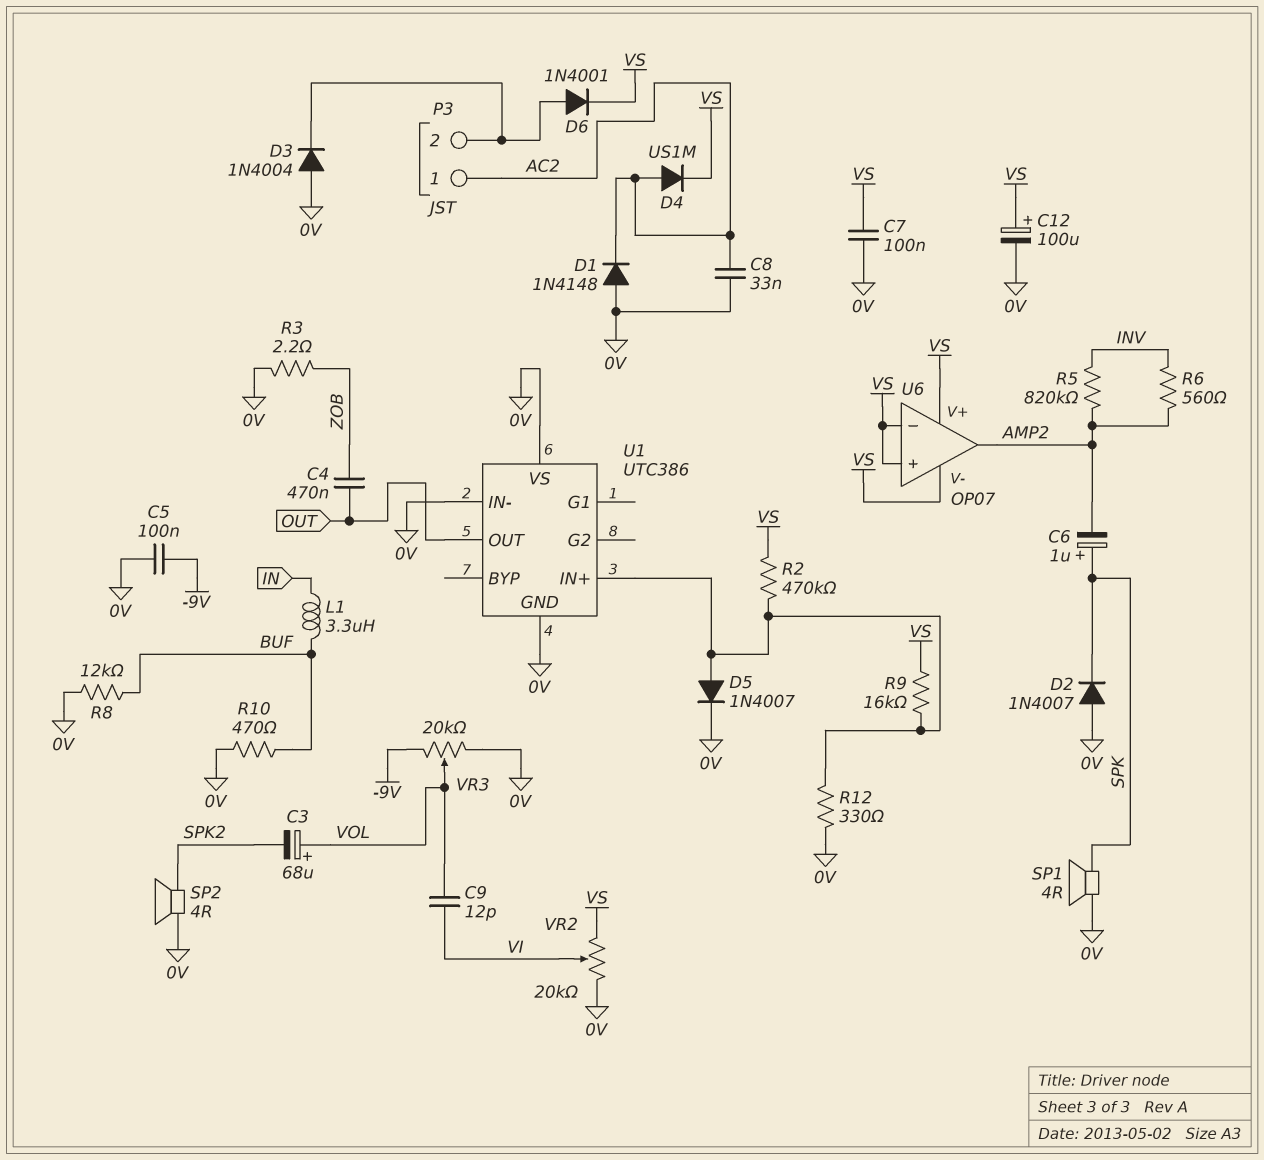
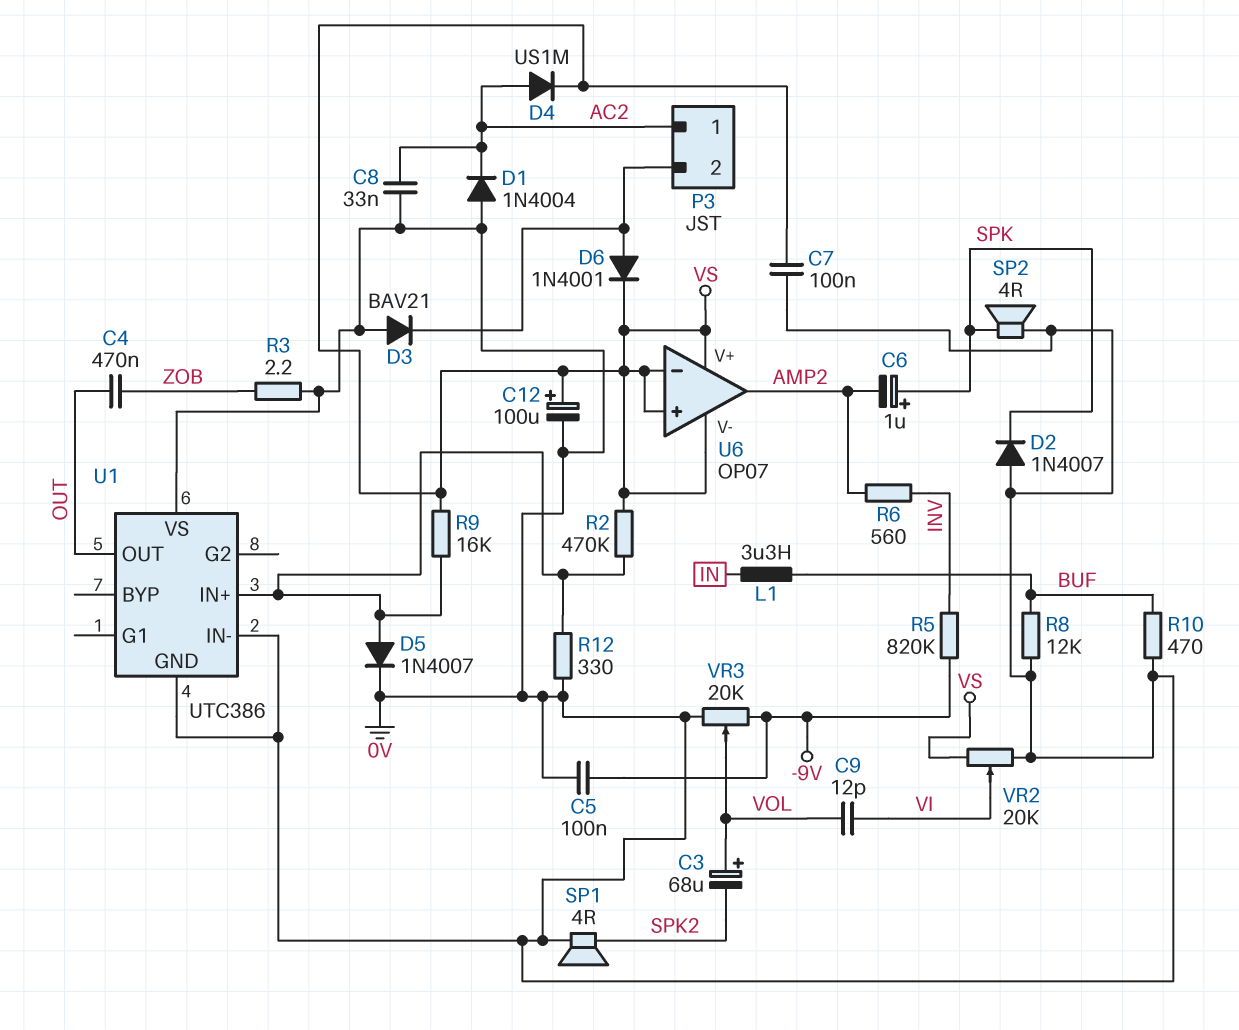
D1: diode 1N4148 (A 0V, K AC2) -> diode 1N4004 (A 0V, K AC2)
D3: diode 1N4004 (A 0V, K P3/2) -> diode BAV21 (A 0V, K P3/2)
R5: 820k (AMP2, INV) -> 820k (-9V, INV)
SP1: speaker 4R (0V, SPK) -> speaker 4R (0V, SPK2)
SP2: speaker 4R (0V, SPK2) -> speaker 4R (0V, SPK)

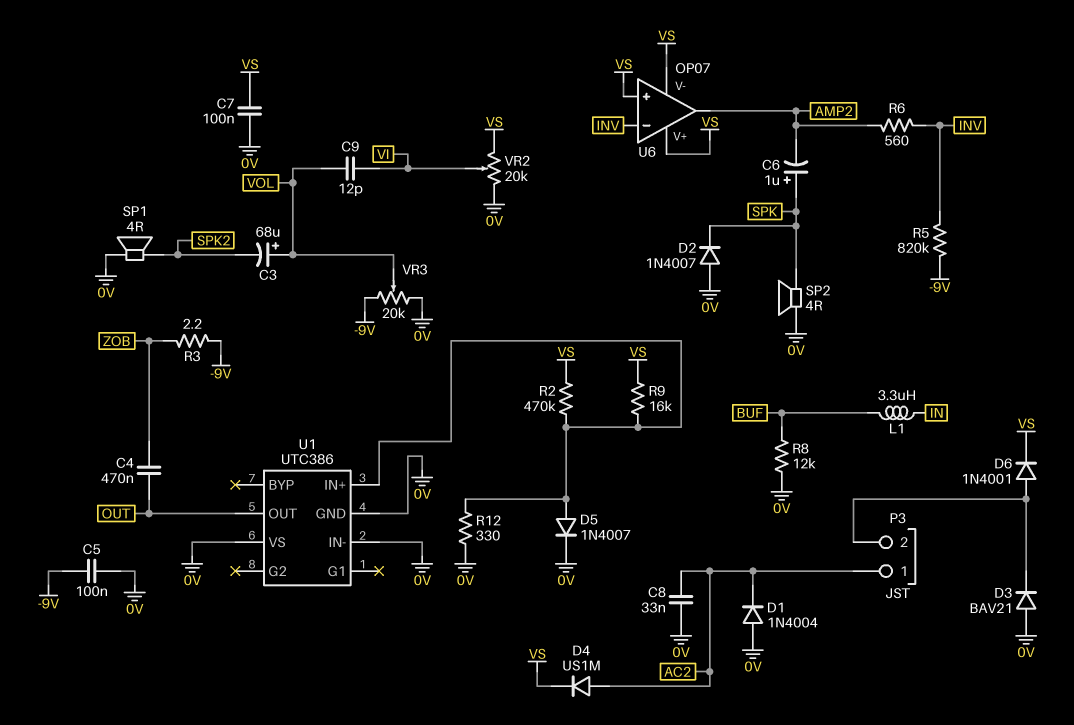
C12: 100uF (plus VS, minus 0V) -> none
R3: 2.2 (0V, ZOB) -> 2.2 (-9V, ZOB)
R10: 470 (0V, BUF) -> none
U6 pin in-: VS -> INV

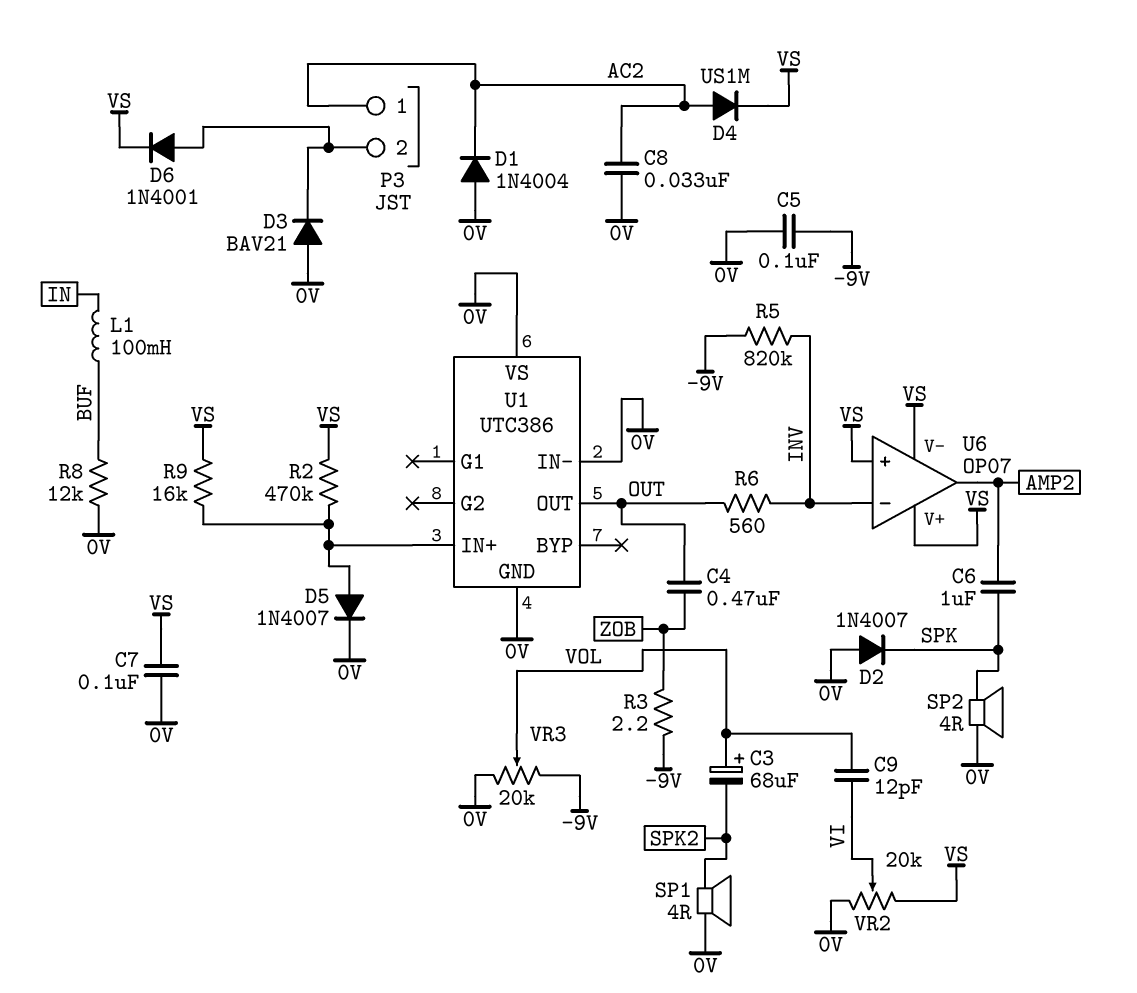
C6: 1uF (plus SPK, minus AMP2) -> 1uF (AMP2, SPK)
L1: 3.3uH (BUF, IN) -> 100mH (BUF, IN)
R6: 560 (AMP2, INV) -> 560 (INV, OUT)
R12: 330 (0V, U1/IN+) -> none

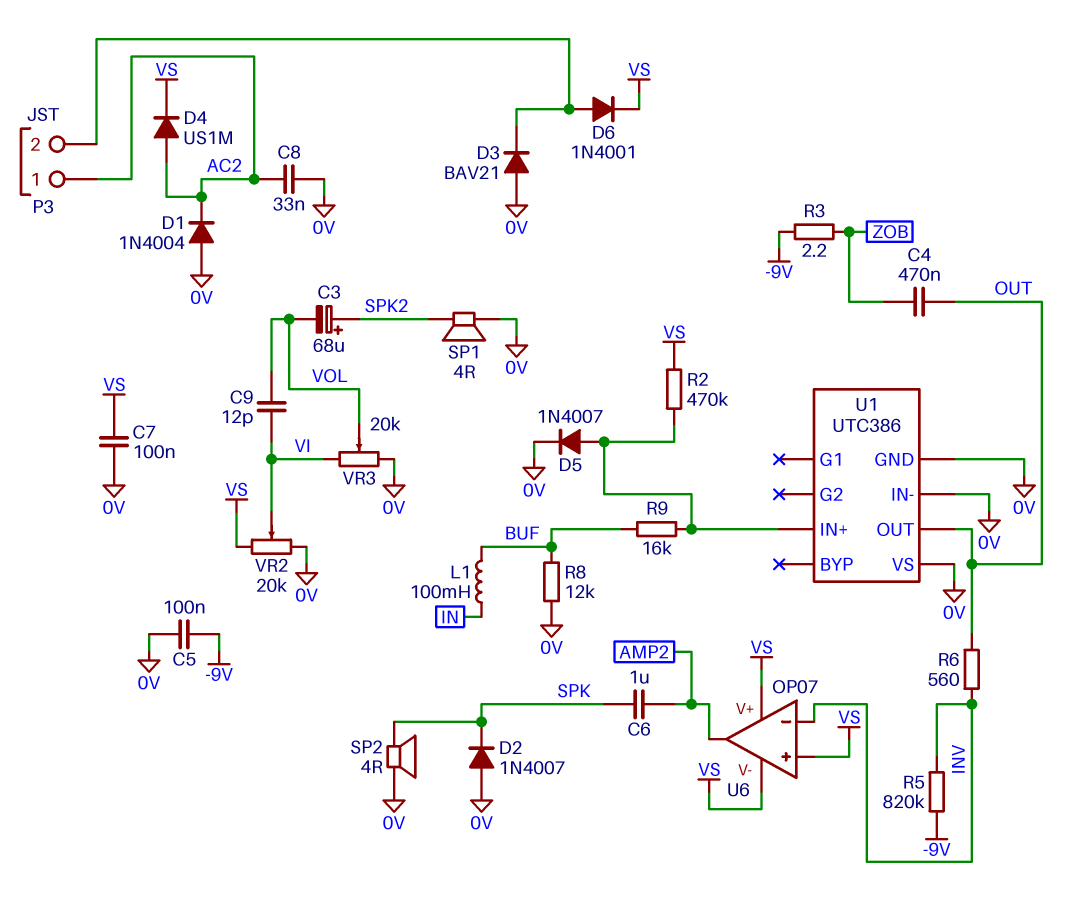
C3: 68uF (plus VOL, minus SPK2) -> 68uF (plus SPK2, minus VOL)
R9: 16k (U1/IN+, VS) -> 16k (BUF, U1/IN+)
VR3: 20k (-9V, 0V, wiper VOL) -> 20k (0V, VI, wiper VOL)

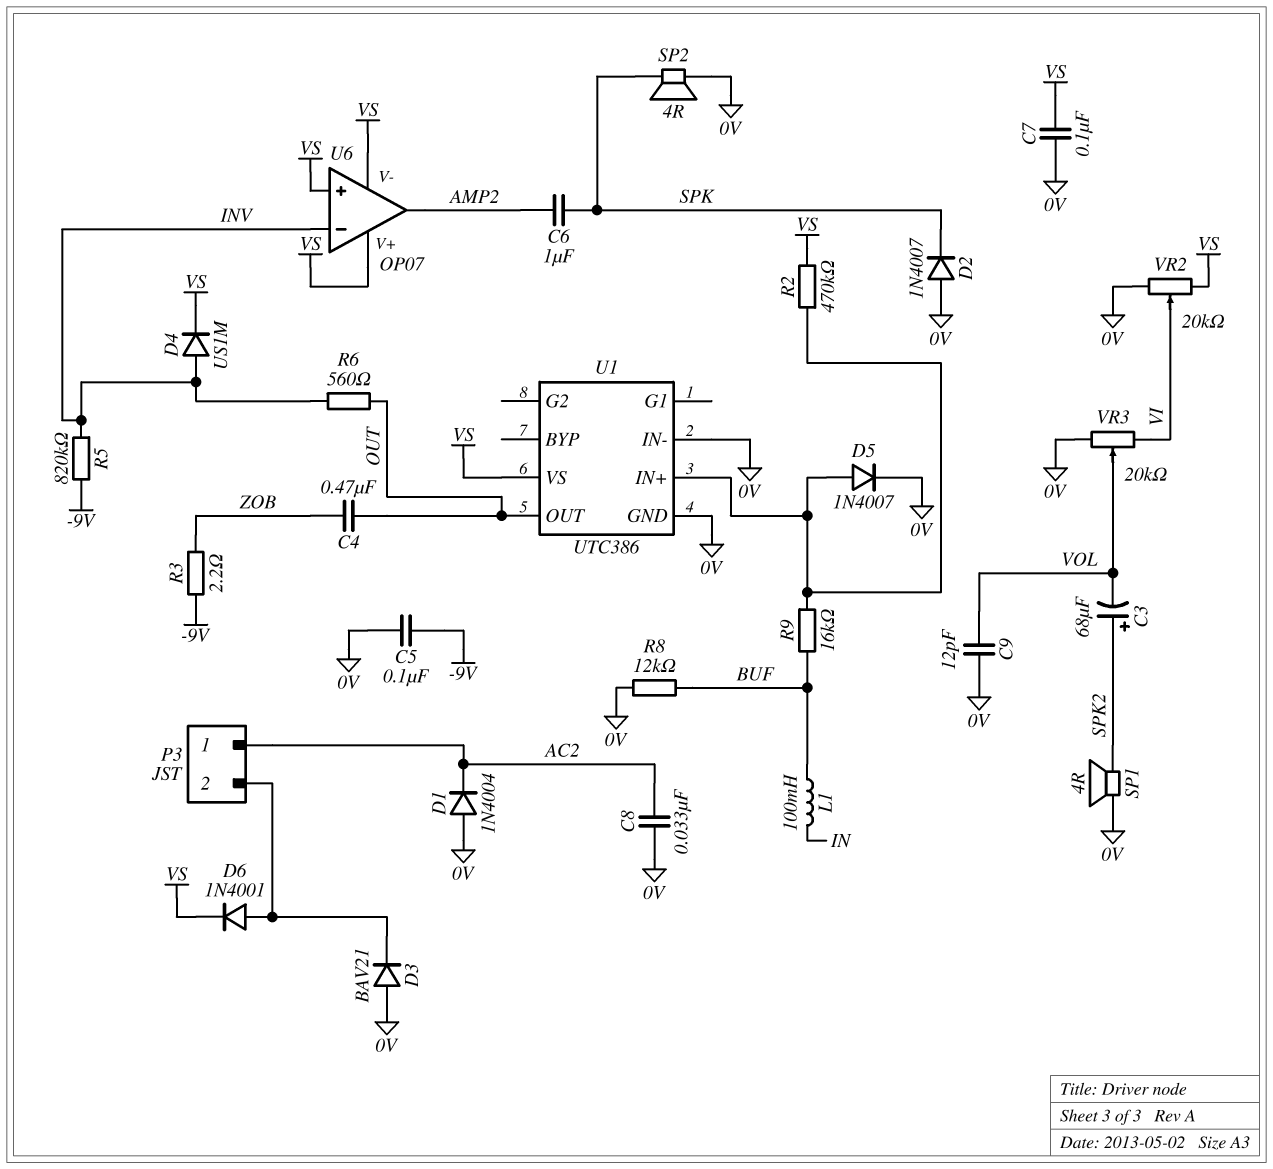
C9: 12pF (VI, VOL) -> 12pF (0V, VOL)
D4: diode US1M (A AC2, K VS) -> diode US1M (A INV, K VS)
U1 pin VS: 0V -> VS

